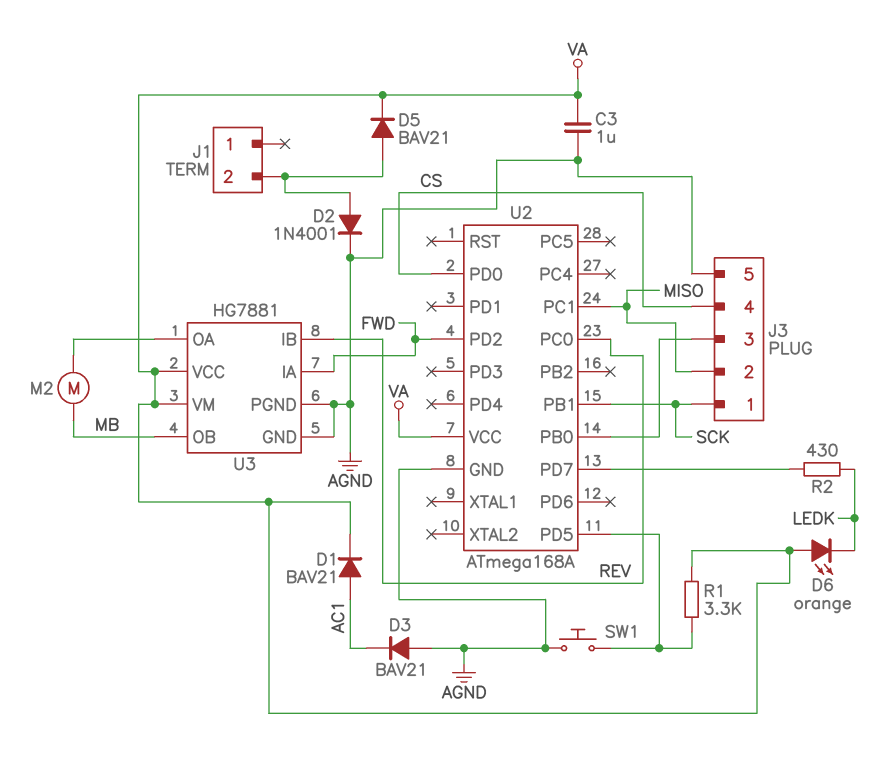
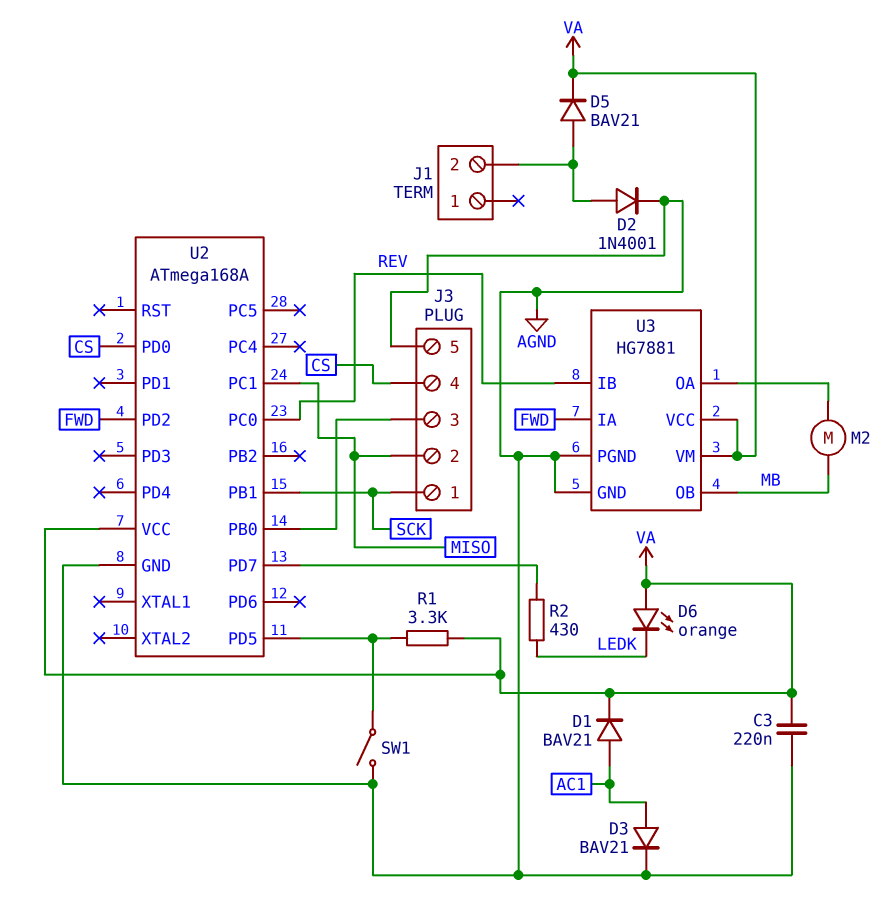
C3: 1uF (AGND, VA) -> 220nF (AGND, VA)
D3: diode BAV21 (A AGND, K AC1) -> diode BAV21 (A AC1, K AGND)
SW1: button (AGND, U2/PD5) -> switch (AGND, U2/PD5)

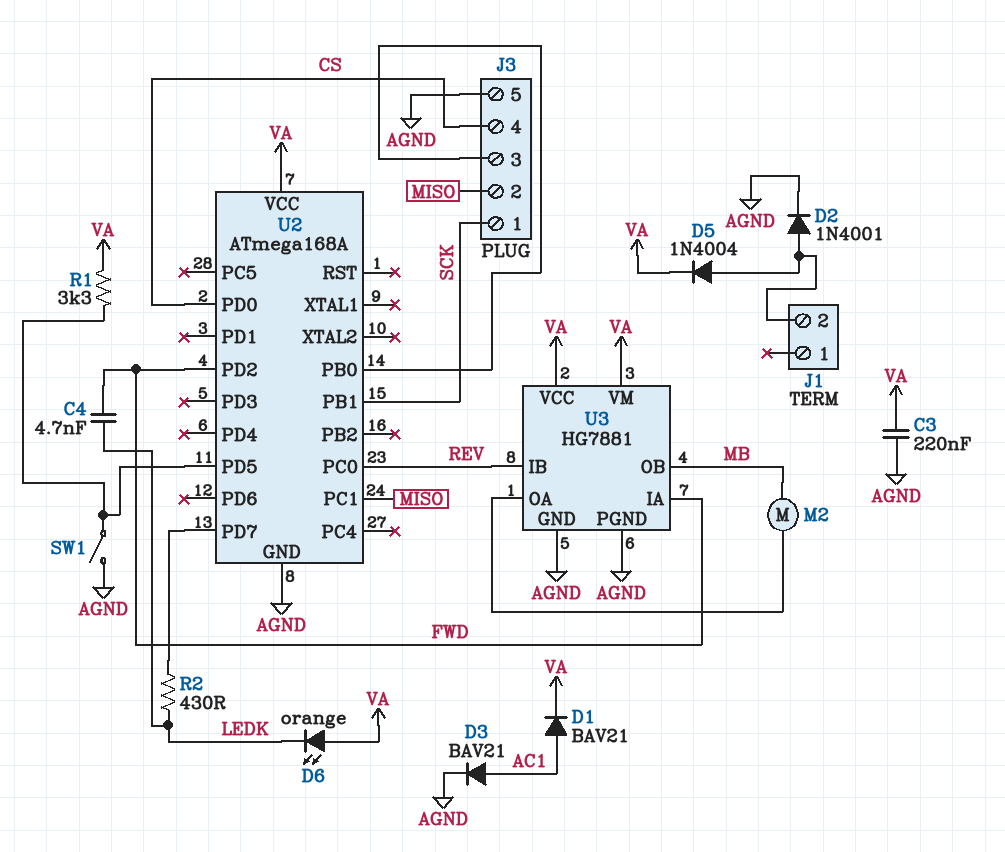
C4: none -> 4.7nF (FWD, LEDK)
D5: diode BAV21 (A J1/2, K VA) -> diode 1N4004 (A J1/2, K VA)

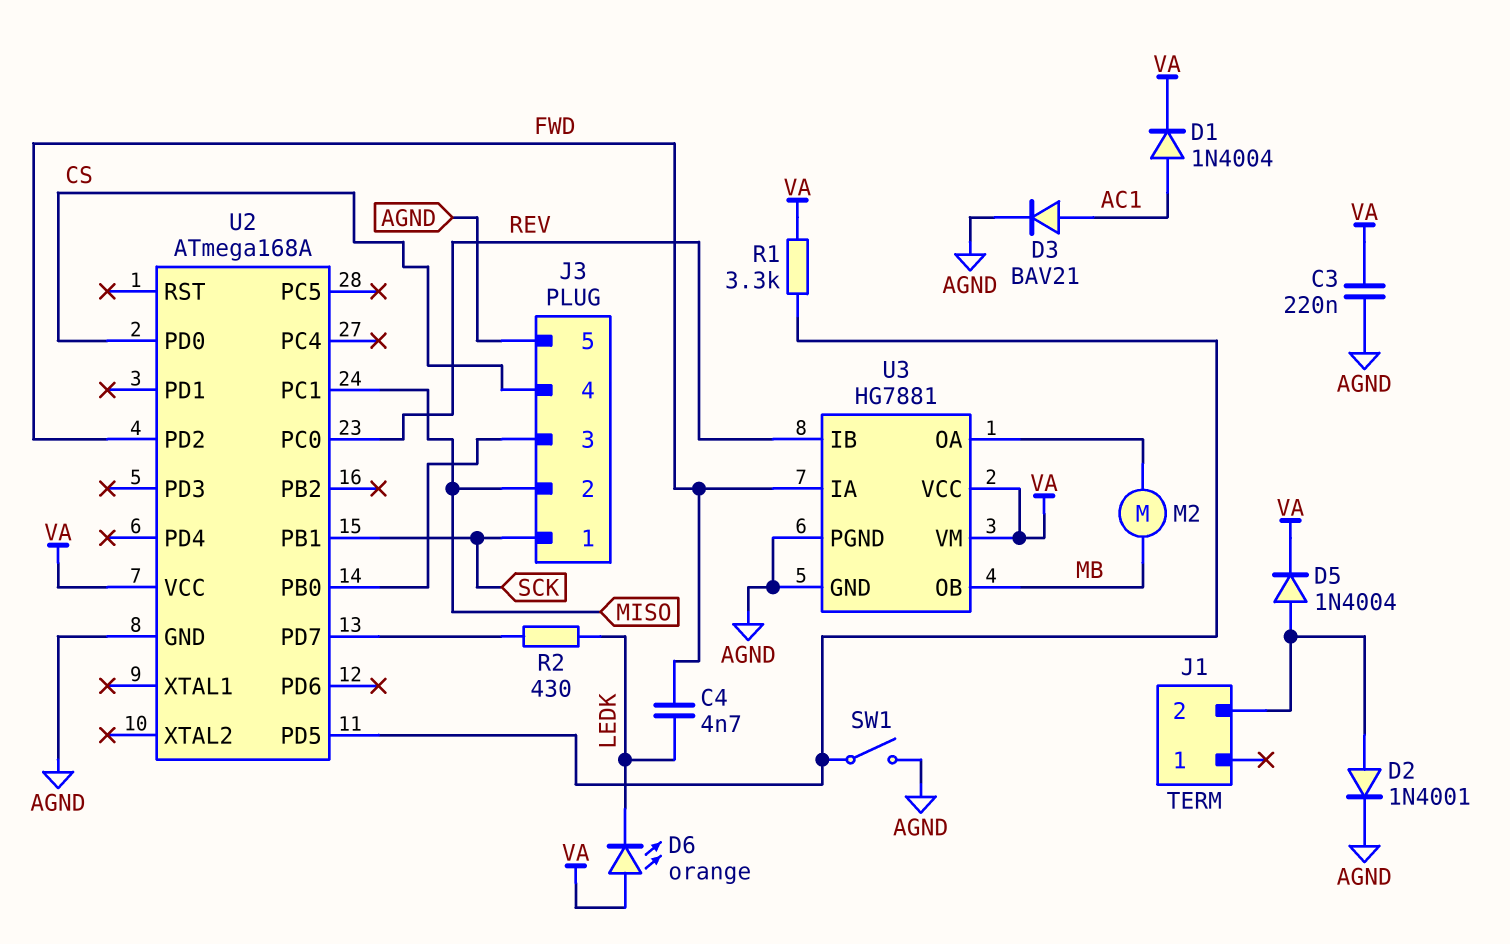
D1: diode BAV21 (A AC1, K VA) -> diode 1N4004 (A AC1, K VA)

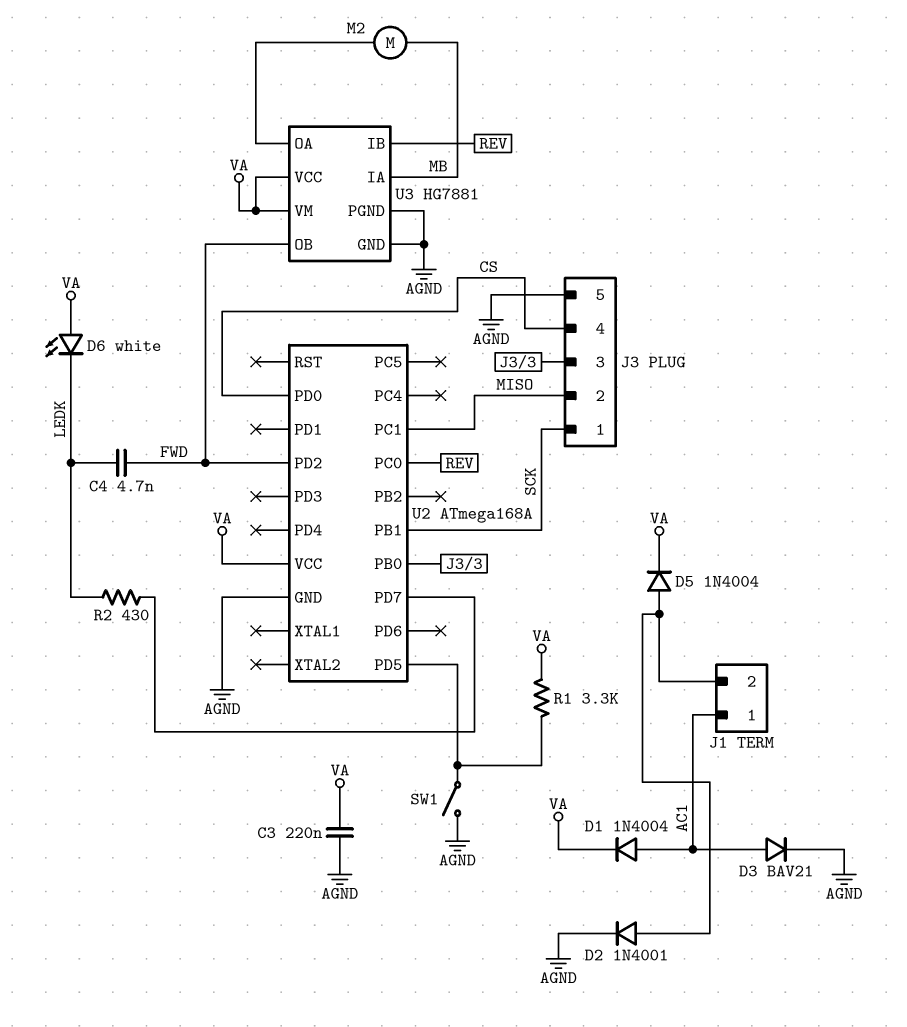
D6: LED orange (A VA, K LEDK) -> LED white (A VA, K LEDK)
J1 pin 1: none -> AC1
U3 pin IA: FWD -> MB
U3 pin OB: MB -> FWD

